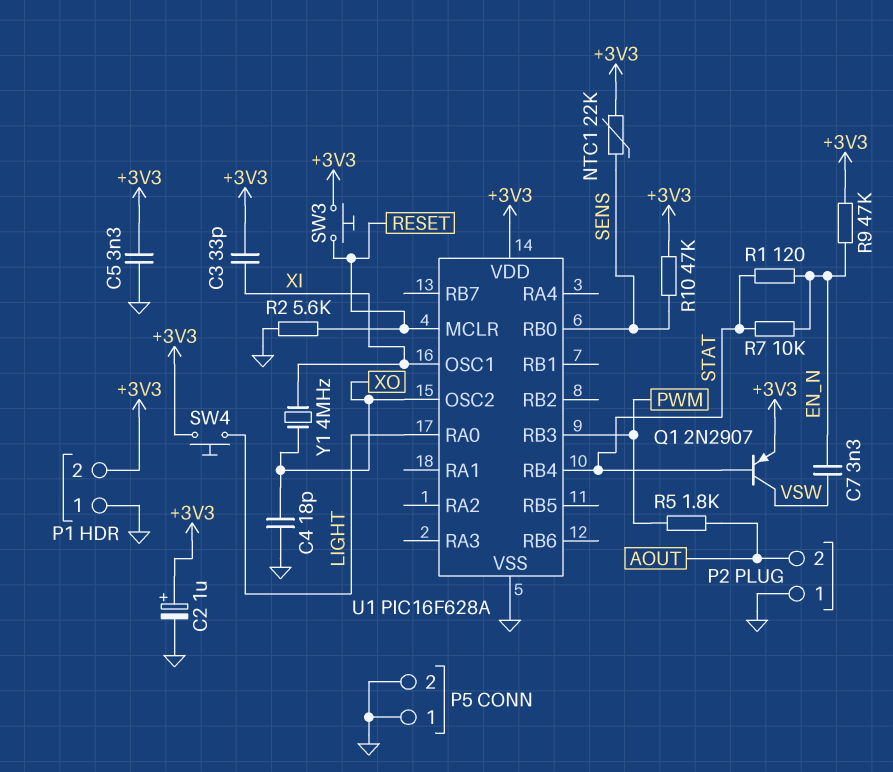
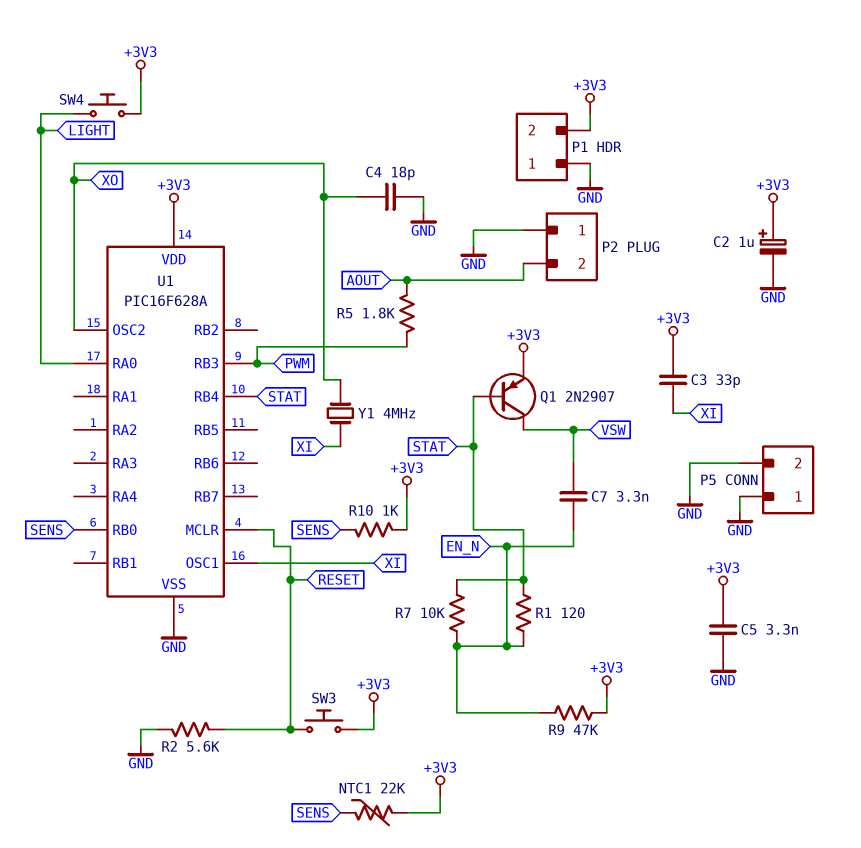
R10: 47k (+3V3, SENS) -> 1k (+3V3, SENS)

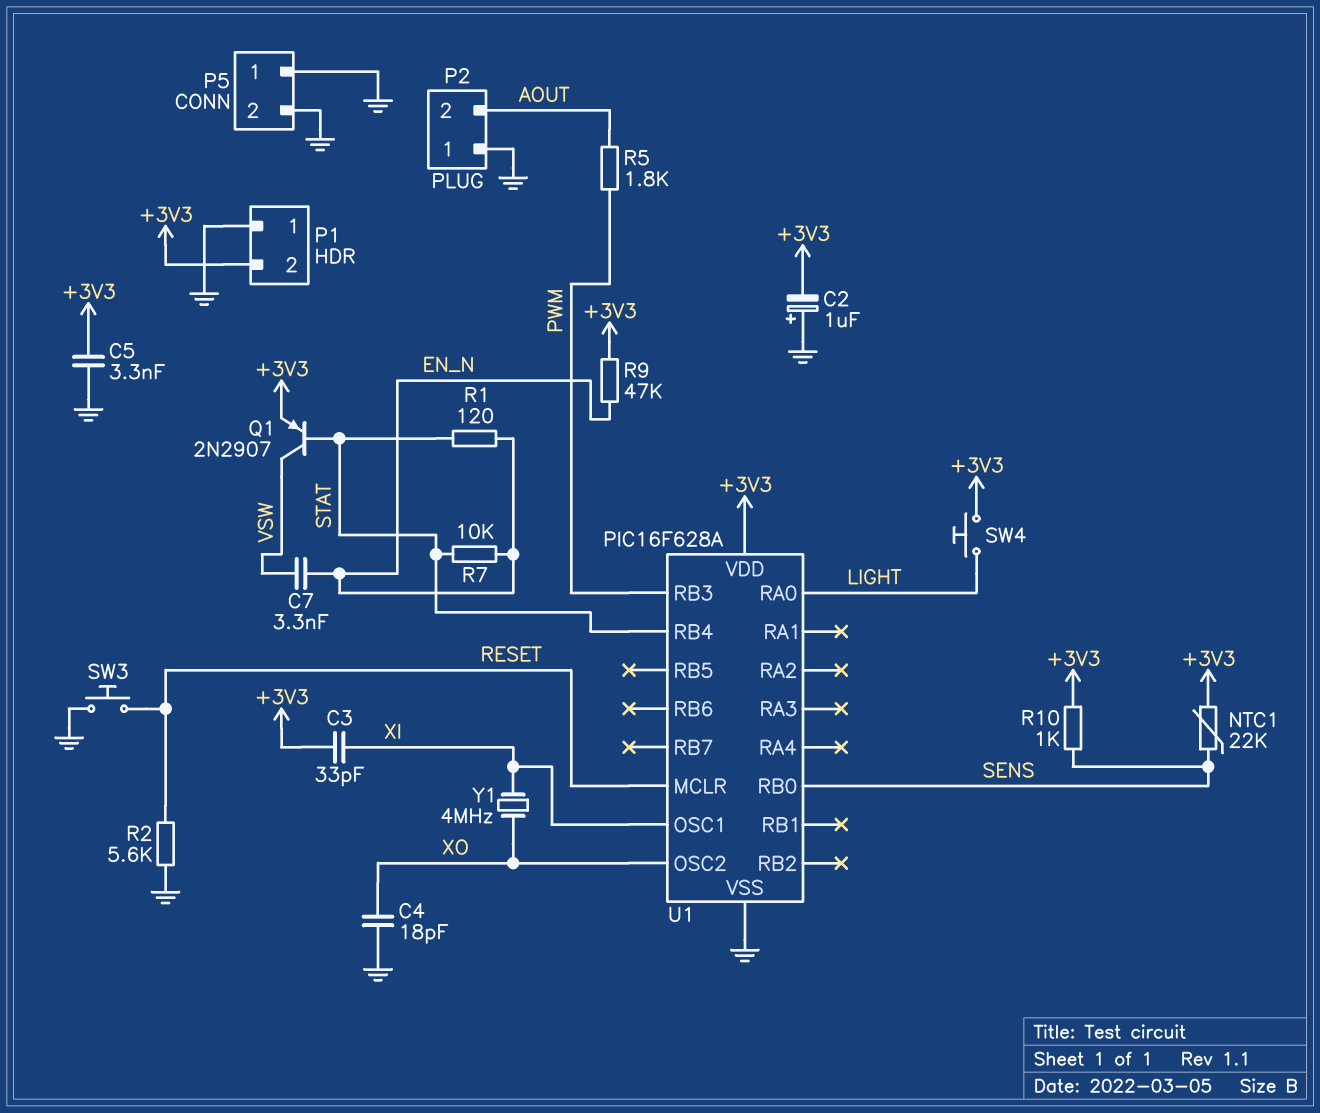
C2: 1uF (plus +3V3, minus GND) -> 1uF (plus GND, minus +3V3)
SW3: button (+3V3, RESET) -> button (GND, RESET)

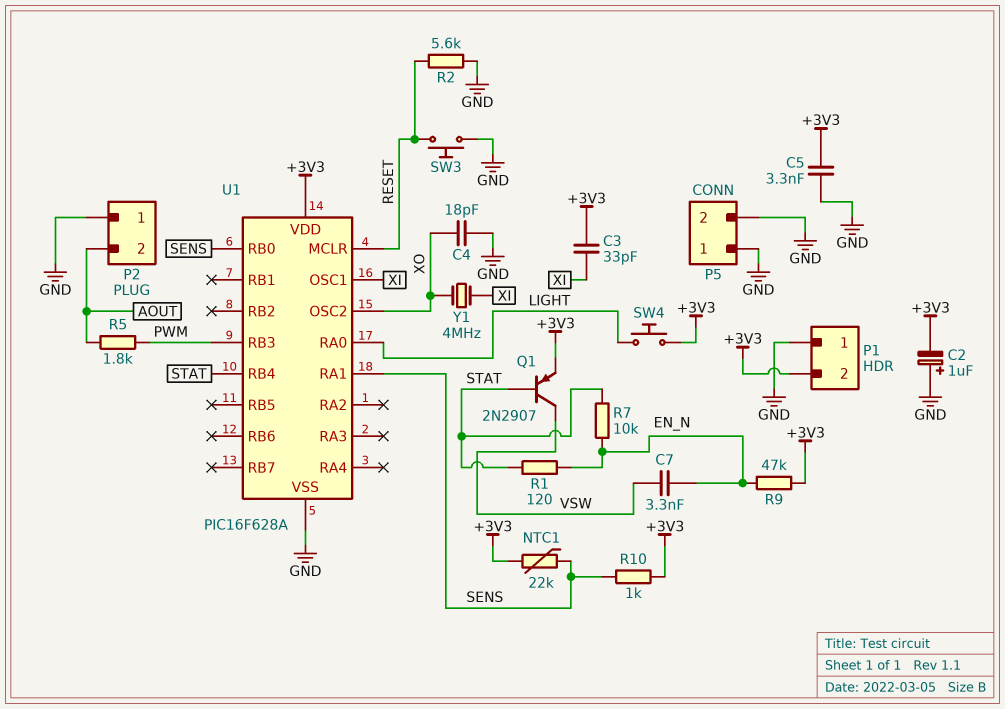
U1 pin RA1: none -> SENS

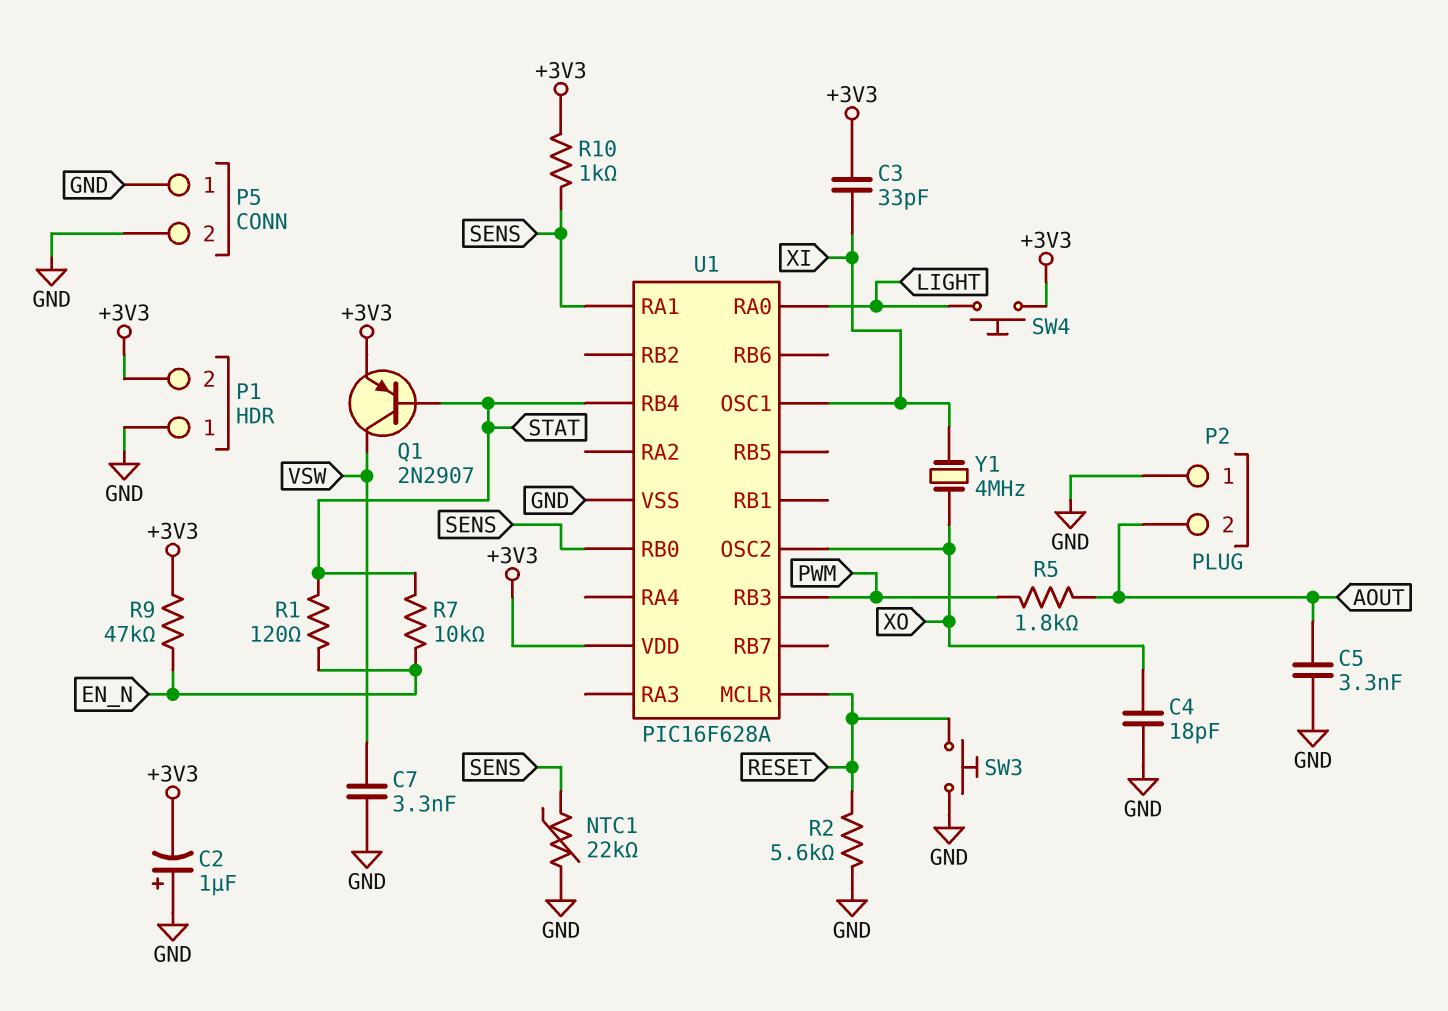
C5: 3.3nF (+3V3, GND) -> 3.3nF (AOUT, GND)
C7: 3.3nF (EN_N, VSW) -> 3.3nF (GND, VSW)
NTC1: 22k (+3V3, SENS) -> 22k (GND, SENS)

